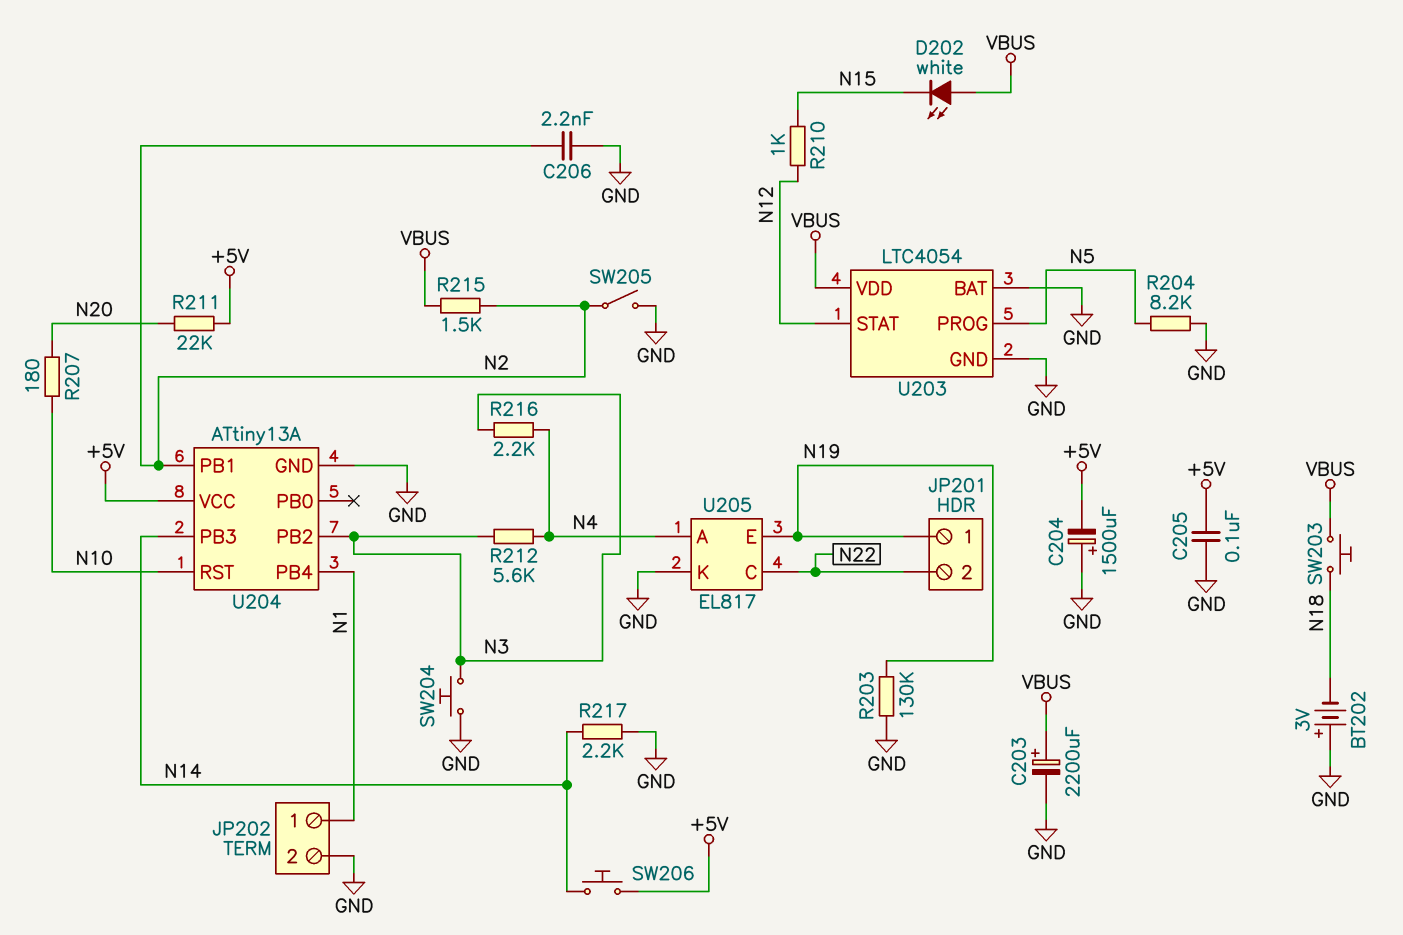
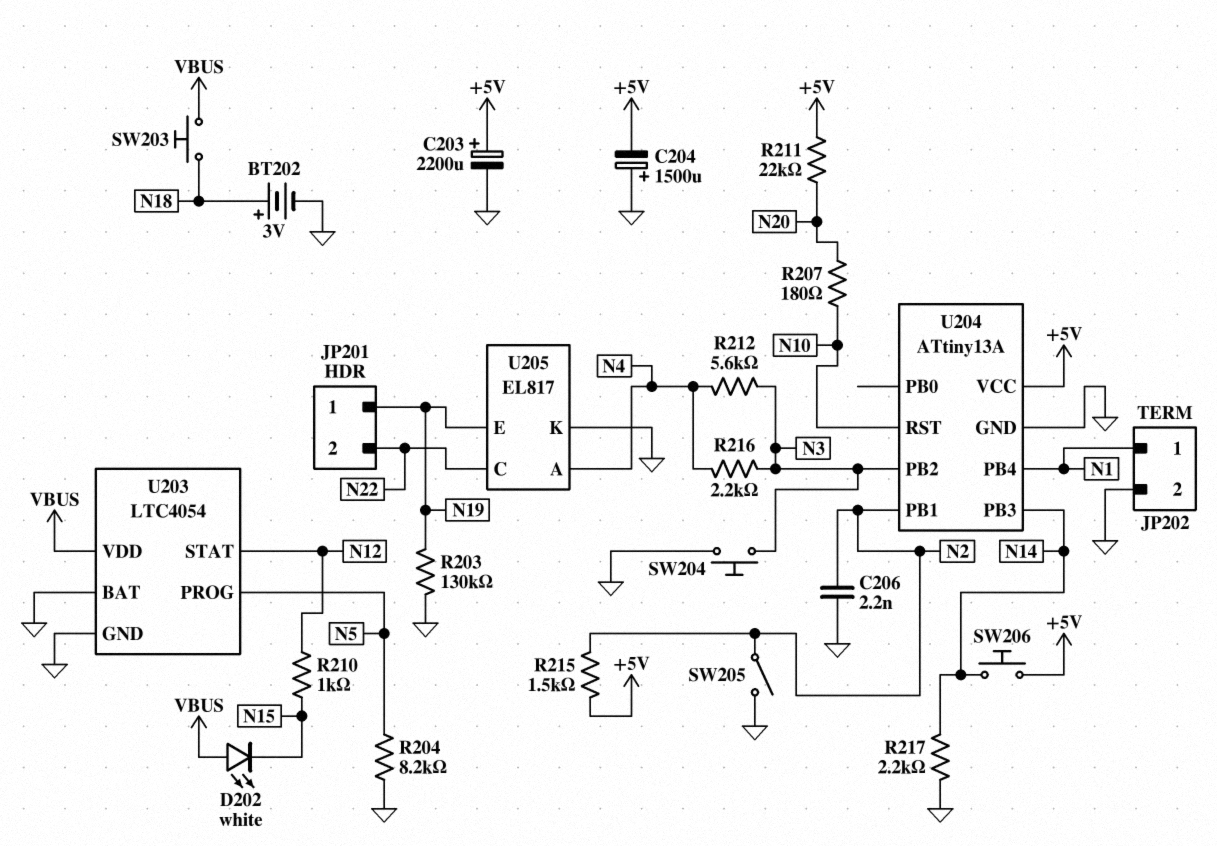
BT202: 3V (plus GND, minus N18) -> 3V (plus N18, minus GND)
C203: 2200uF (plus VBUS, minus GND) -> 2200uF (plus +5V, minus GND)
C205: 100nF (+5V, GND) -> none
R215: 1.5k (N2, VBUS) -> 1.5k (+5V, N2)

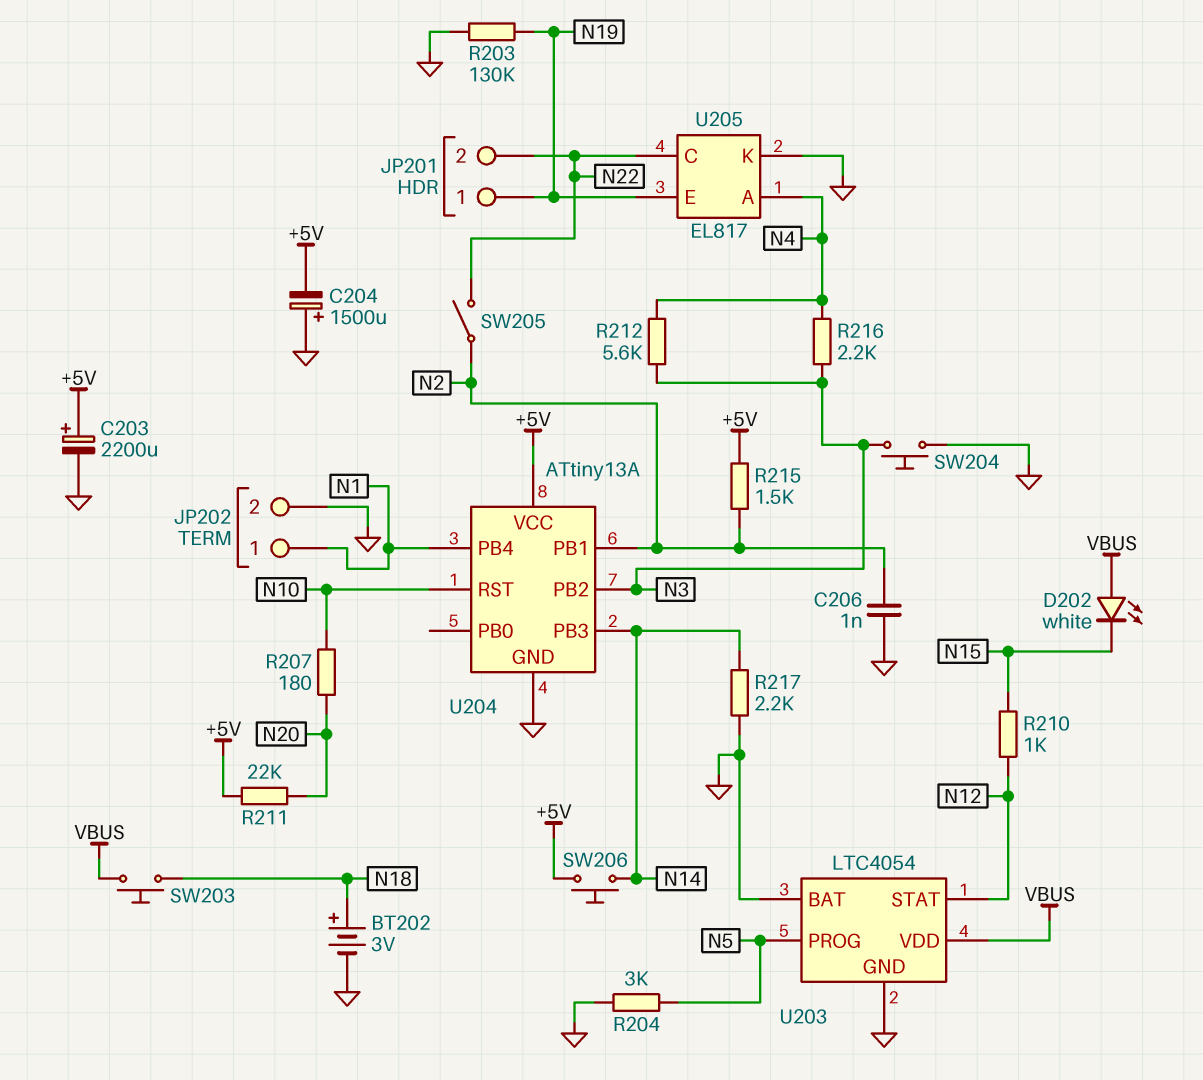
C206: 2.2nF (GND, N2) -> 1nF (GND, N2)
R204: 8.2k (GND, N5) -> 3k (GND, N5)
SW205: switch (GND, N2) -> switch (N2, N22)

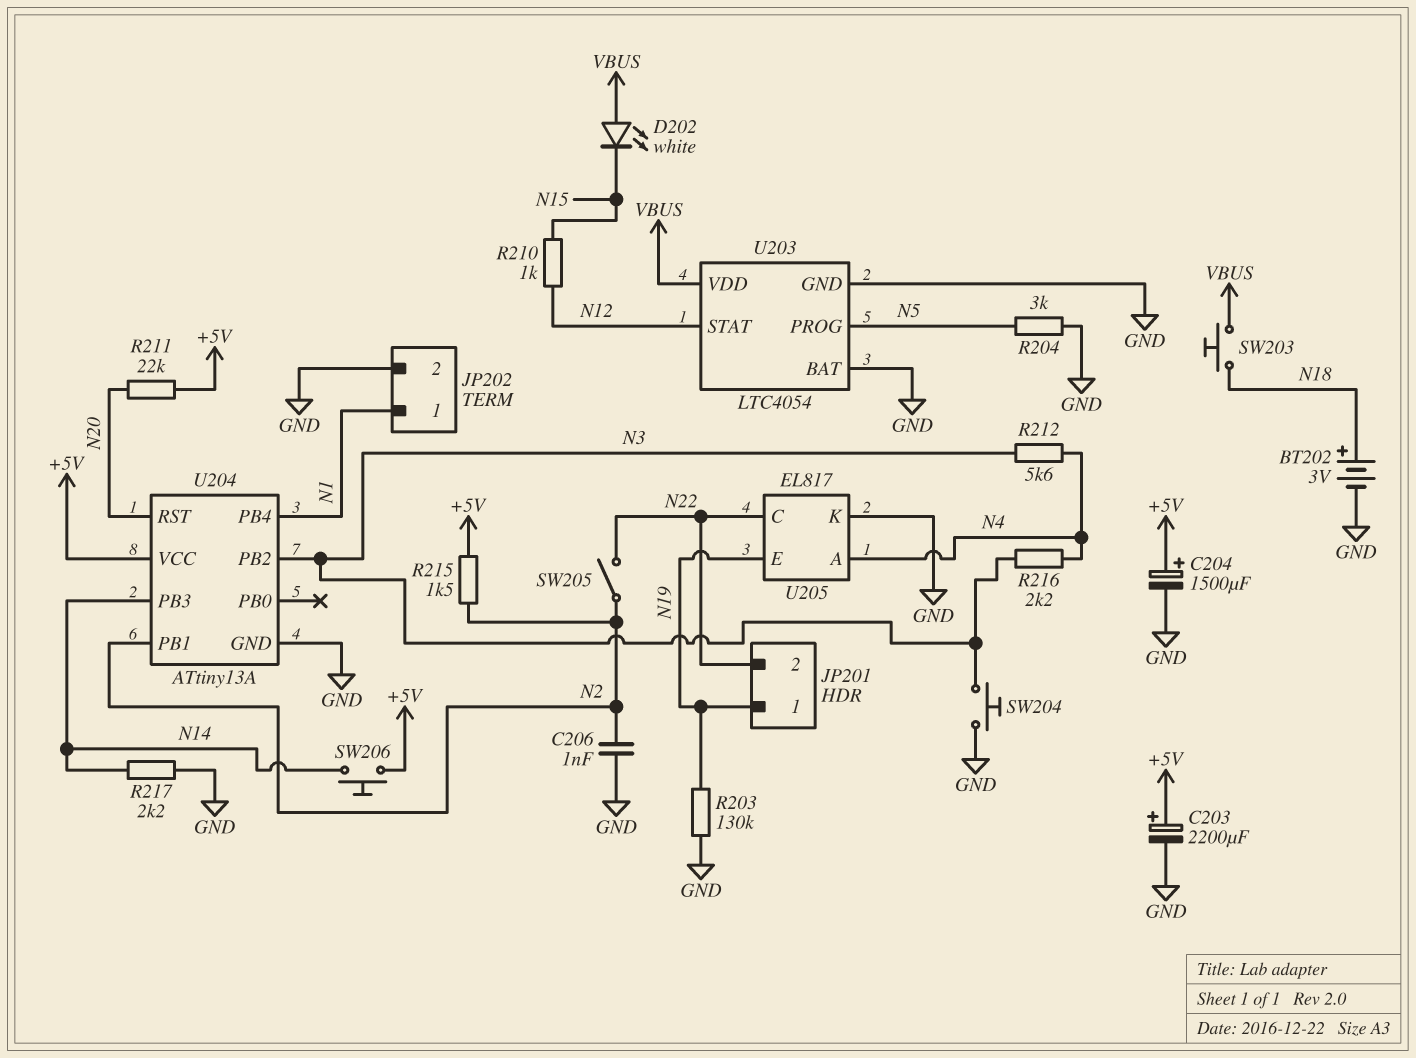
C204: 1500uF (plus GND, minus +5V) -> 1500uF (plus +5V, minus GND)
R207: 180 (N10, N20) -> none
U204 pin RST: N10 -> N20

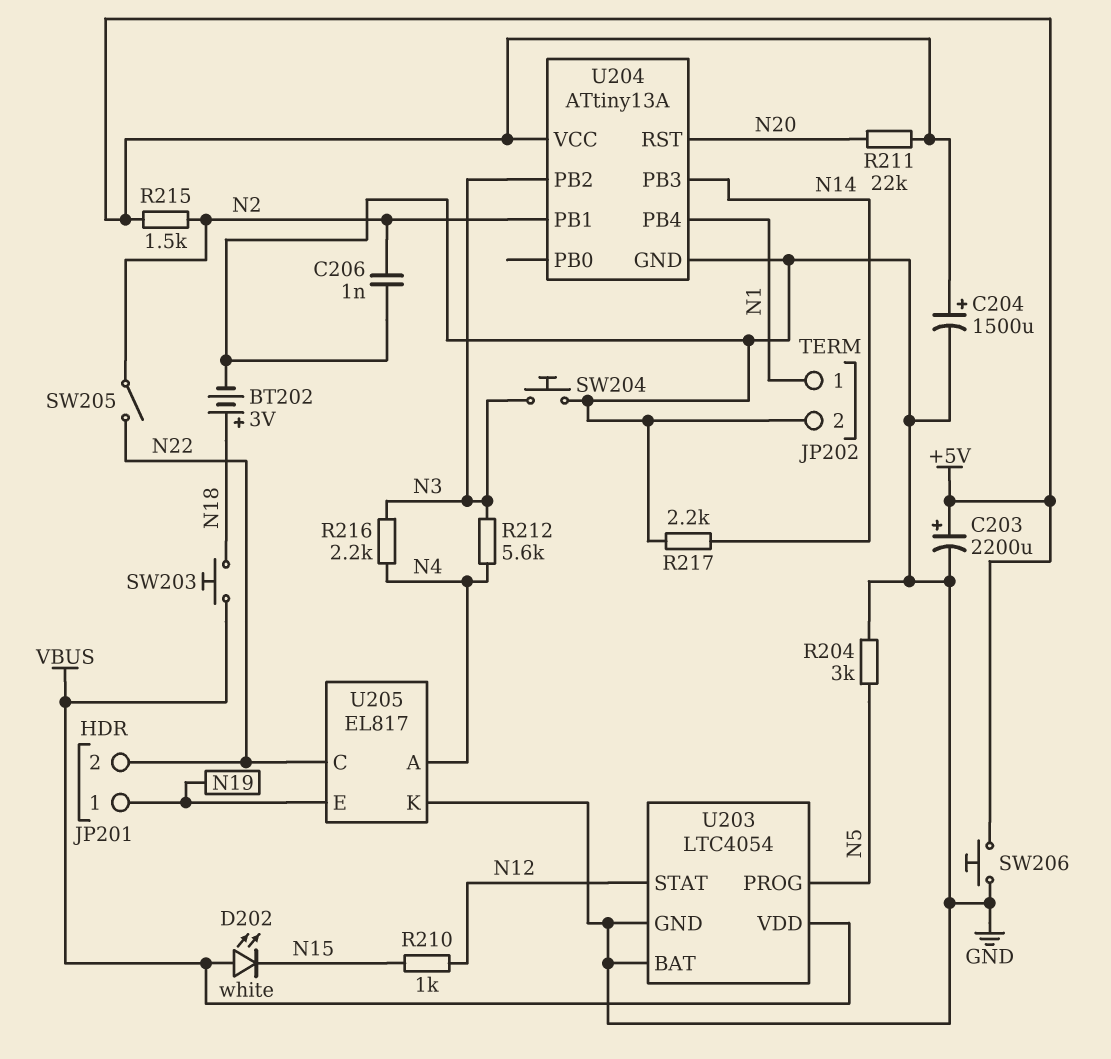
R203: 130k (GND, N19) -> none
SW206: button (+5V, N14) -> button (+5V, GND)

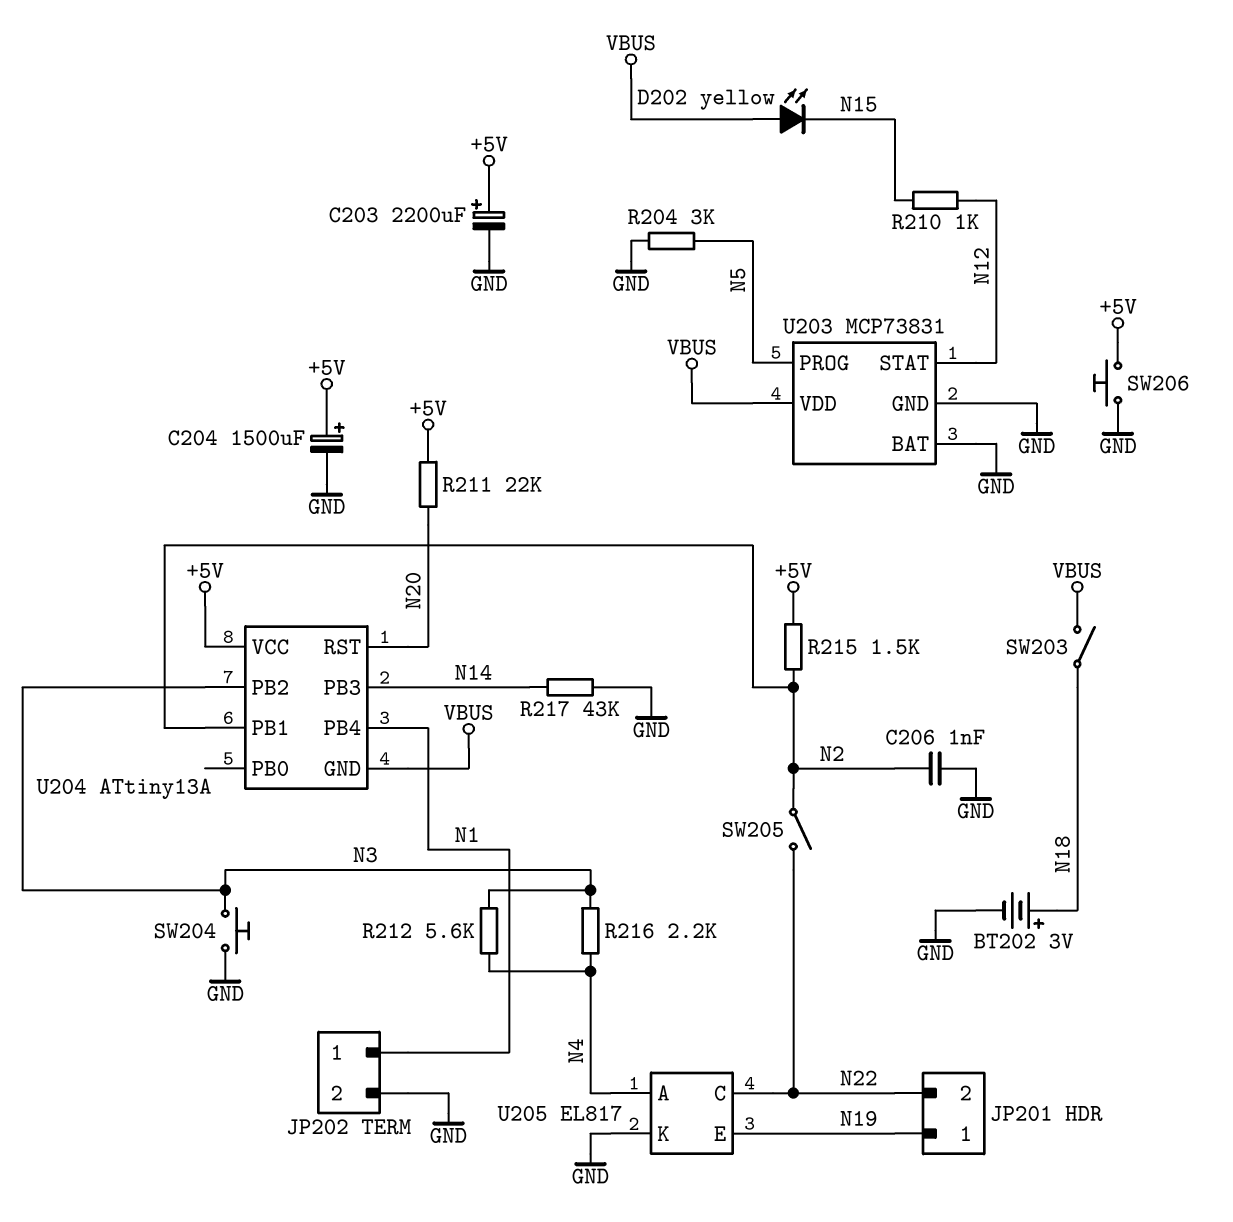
D202: LED white (A VBUS, K N15) -> LED yellow (A VBUS, K N15)
R217: 2.2k (GND, N14) -> 43k (GND, N14)
SW203: button (N18, VBUS) -> switch (N18, VBUS)
U203: LTC4054 -> MCP73831
U204 pin GND: GND -> VBUS

